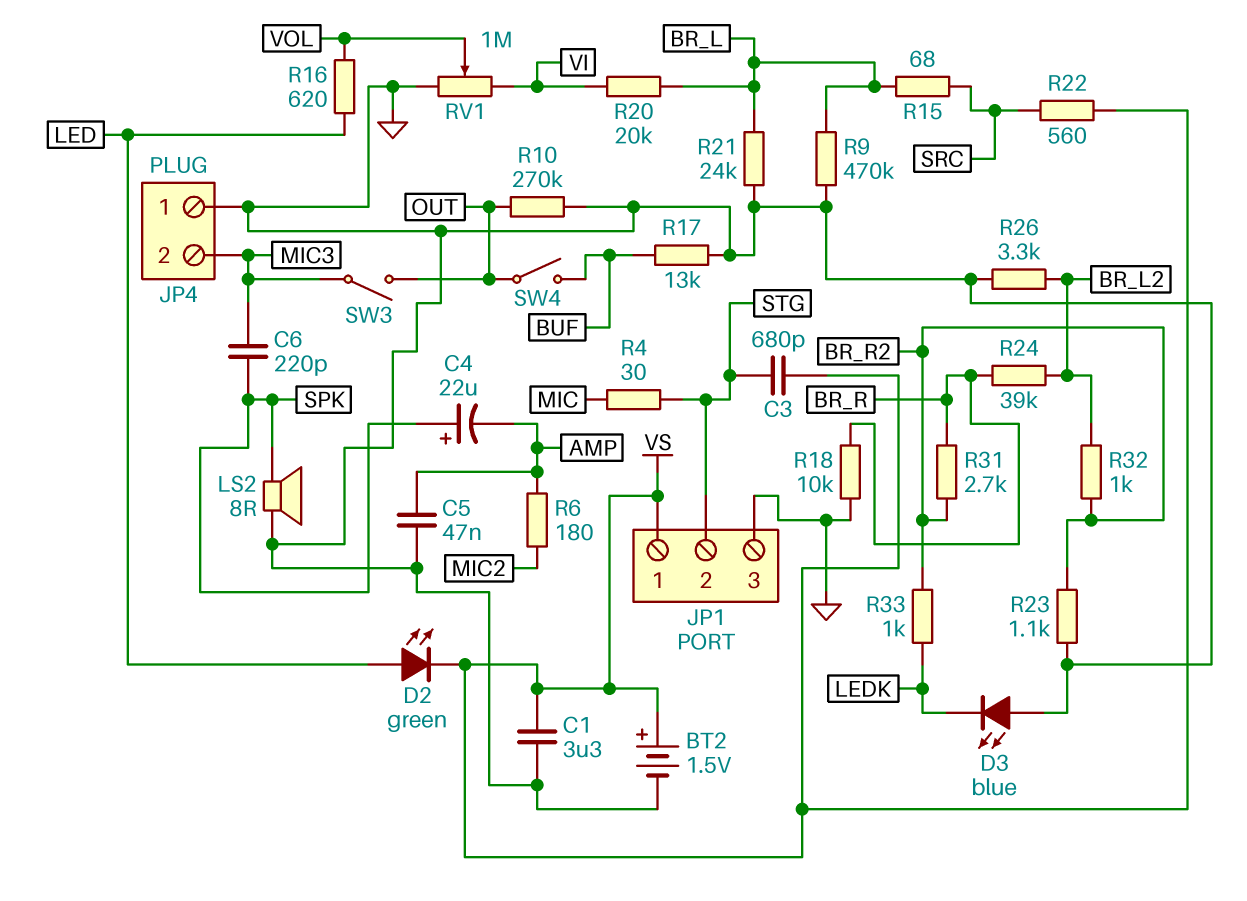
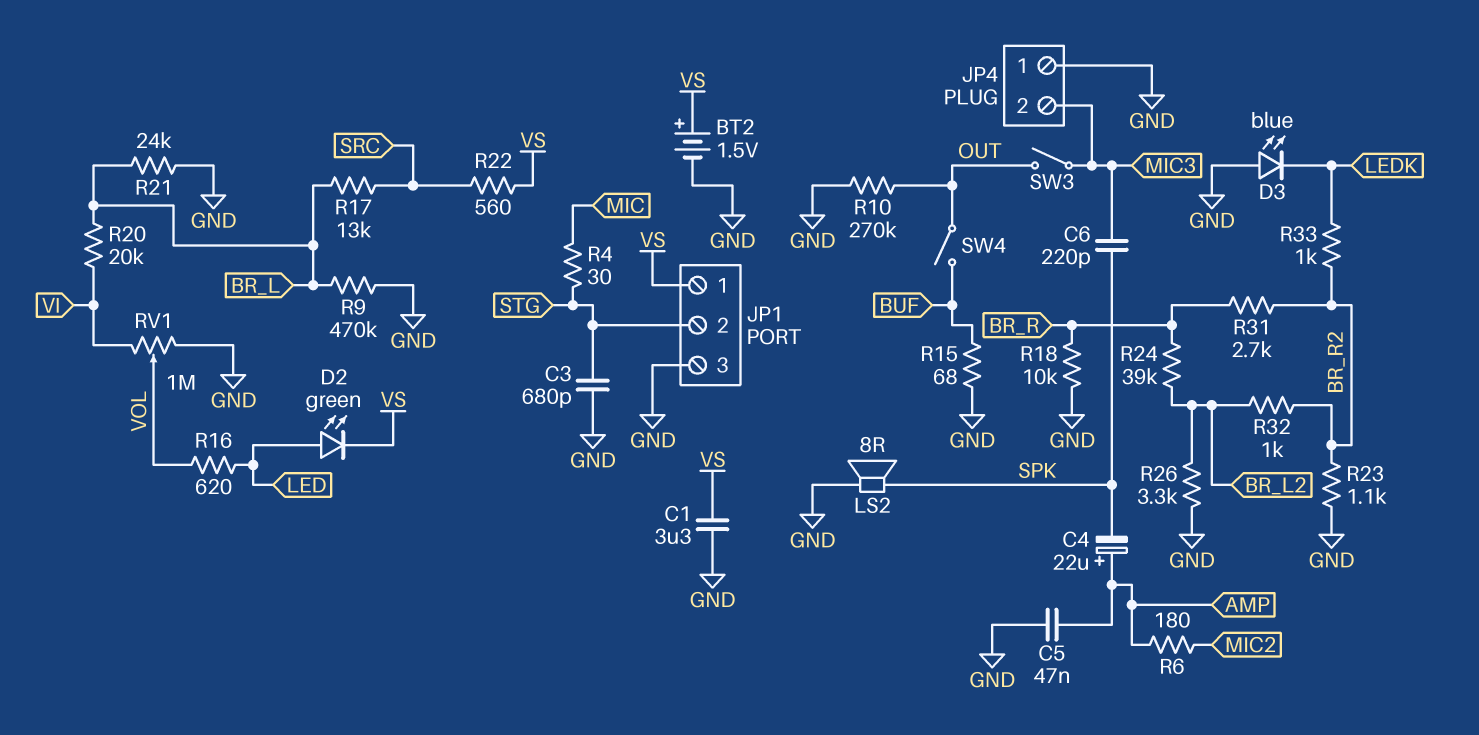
C3: 680pF (STG, VS) -> 680pF (GND, STG)
C4: 22uF (plus SPK, minus AMP) -> 22uF (plus AMP, minus SPK)
R15: 68 (BR_L, SRC) -> 68 (BUF, GND)
R17: 13k (BUF, GND) -> 13k (BR_L, SRC)

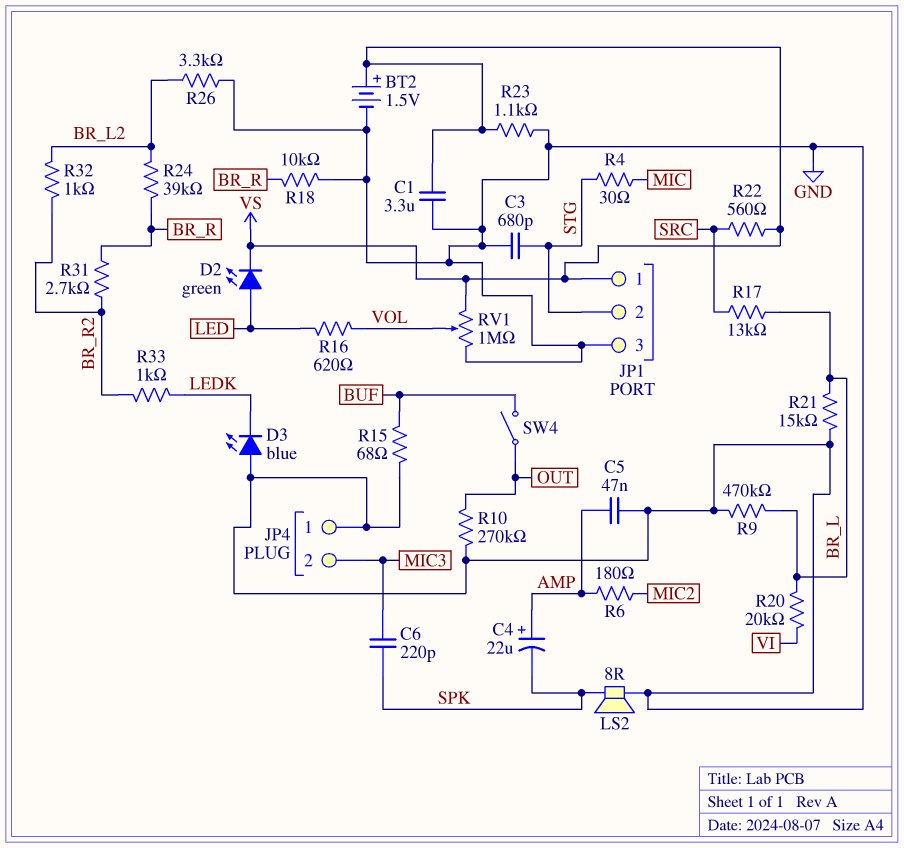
R21: 24k (BR_L, GND) -> 15k (BR_L, GND)
R23: 1.1k (BR_R2, GND) -> 1.1k (GND, VS)
RV1: 1M (GND, VI, wiper VOL) -> 1M (GND, VS, wiper VOL)
SW3: switch (MIC3, OUT) -> none

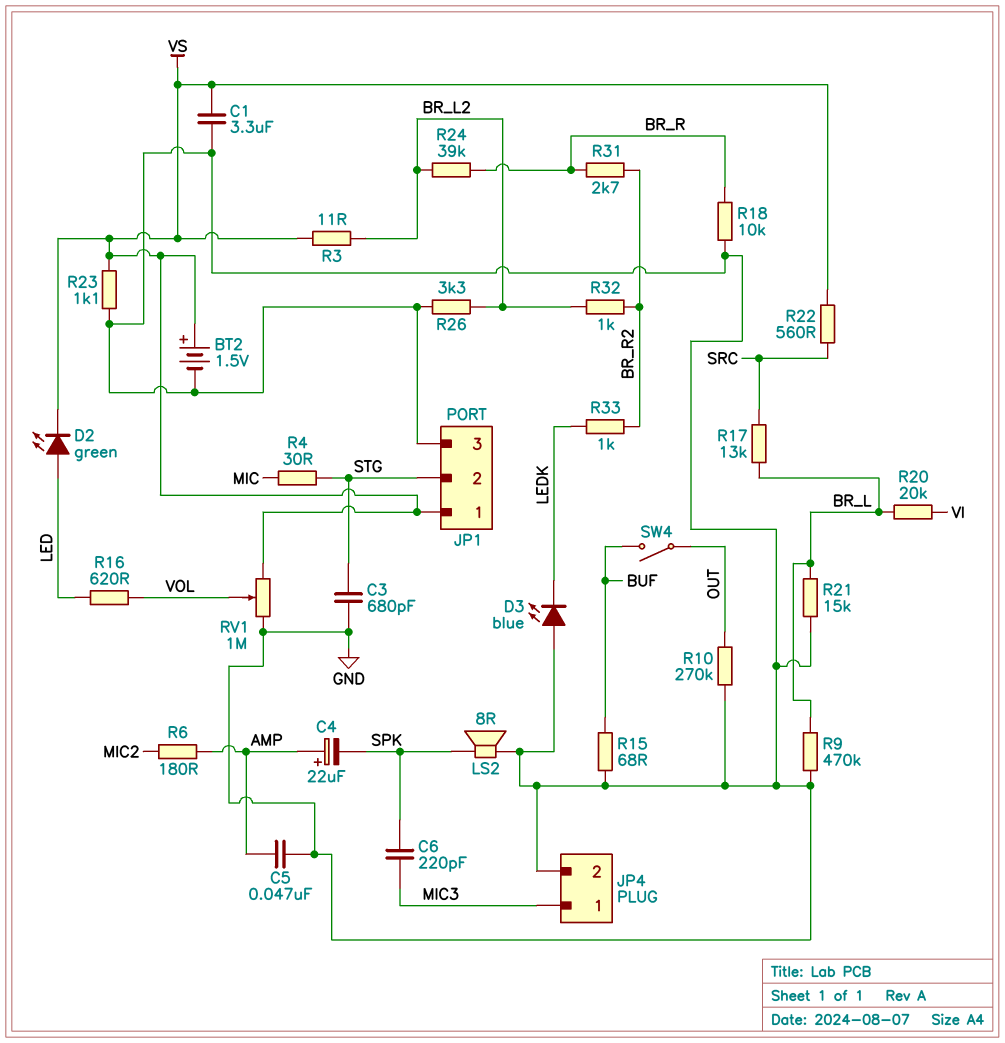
JP4 pin 1: GND -> MIC3
JP4 pin 2: MIC3 -> GND
R3: none -> 11 (BR_L2, VS)

